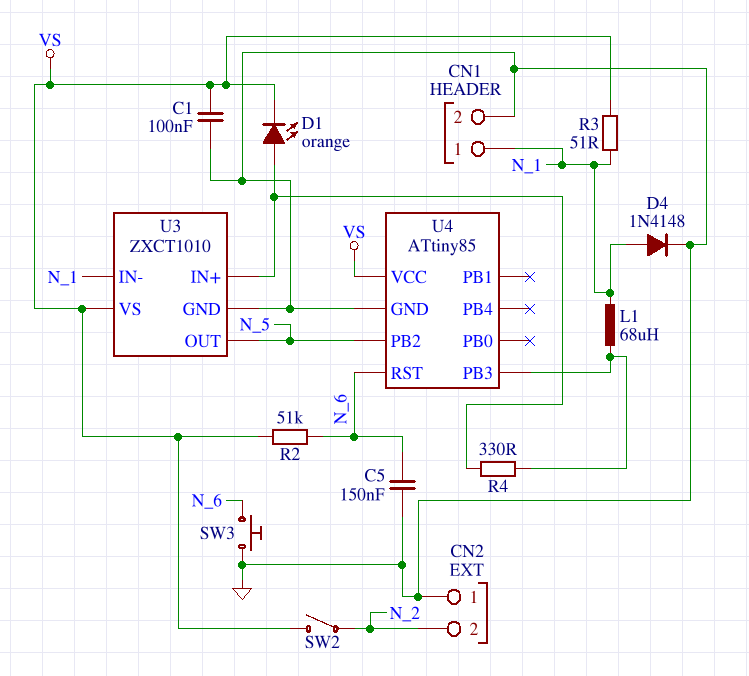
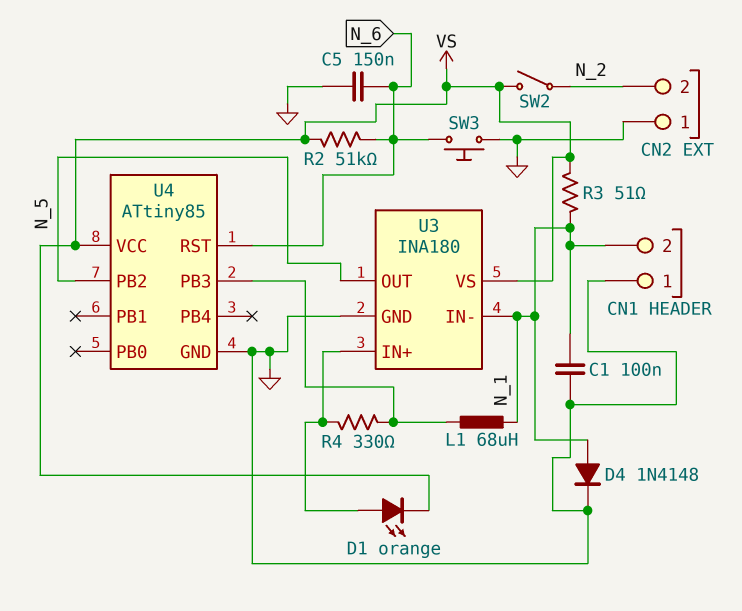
C1: 100nF (GND, VS) -> 100nF (GND, N_1)
CN1 pin 1: N_1 -> GND
CN1 pin 2: GND -> N_1
U3: ZXCT1010 -> INA180

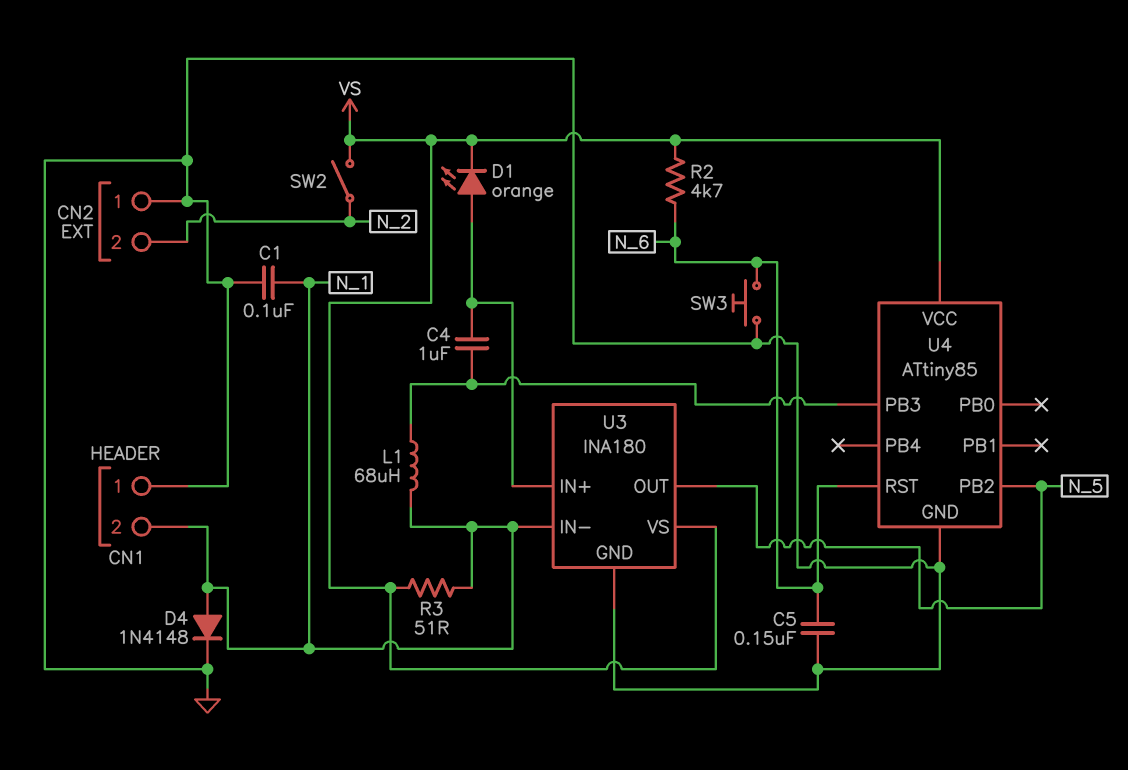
C4: none -> 1uF (U3/IN+, U4/PB3)
R2: 51k (N_6, VS) -> 4.7k (N_6, VS)
R4: 330 (U3/IN+, U4/PB3) -> none

